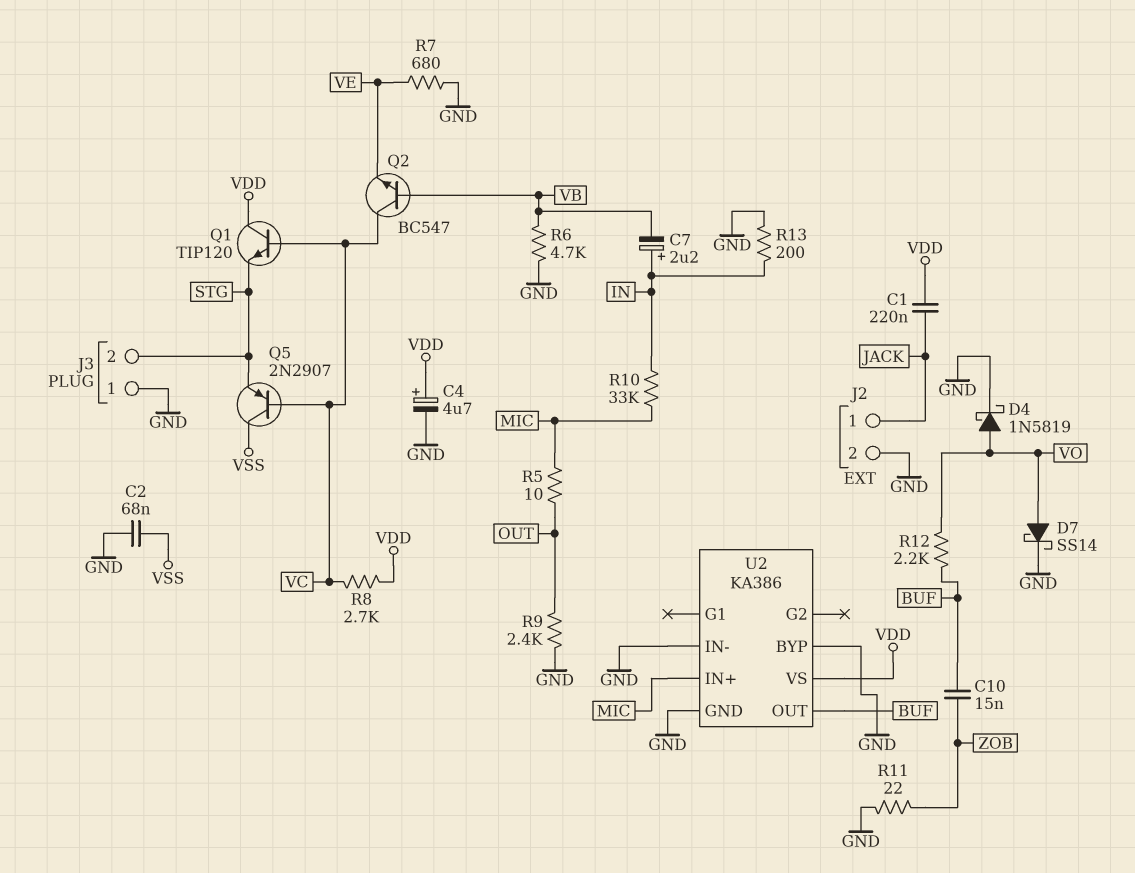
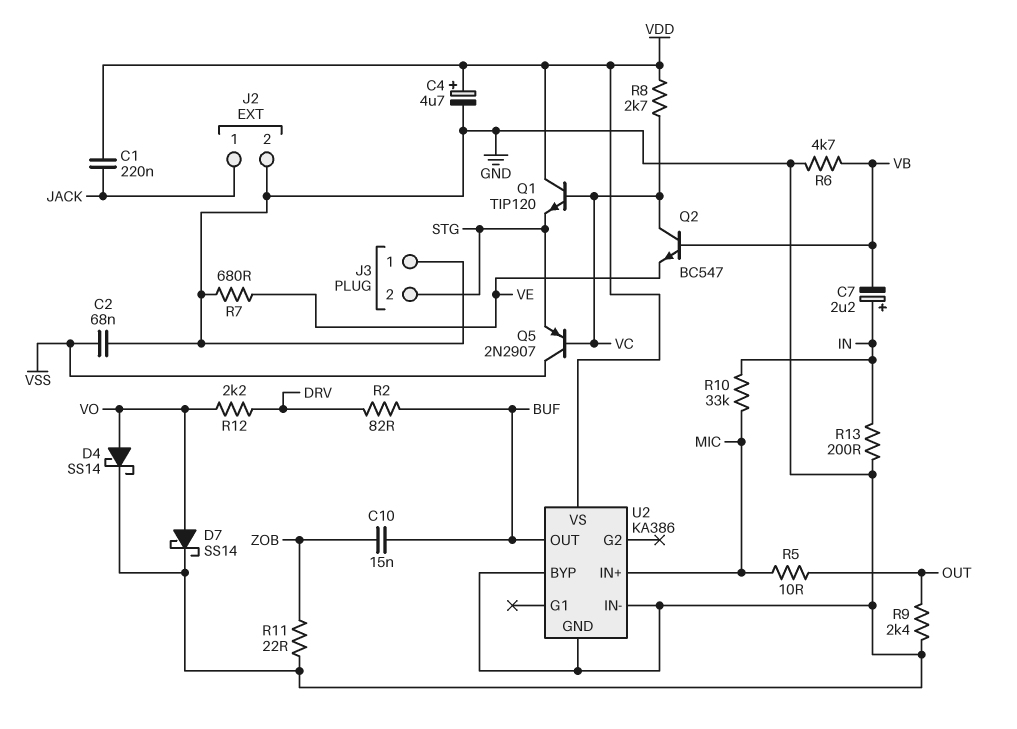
D4: schottky 1N5819 (A VO, K GND) -> schottky SS14 (A VO, K GND)
R2: none -> 82 (BUF, DRV)
R12: 2.2k (BUF, VO) -> 2.2k (DRV, VO)

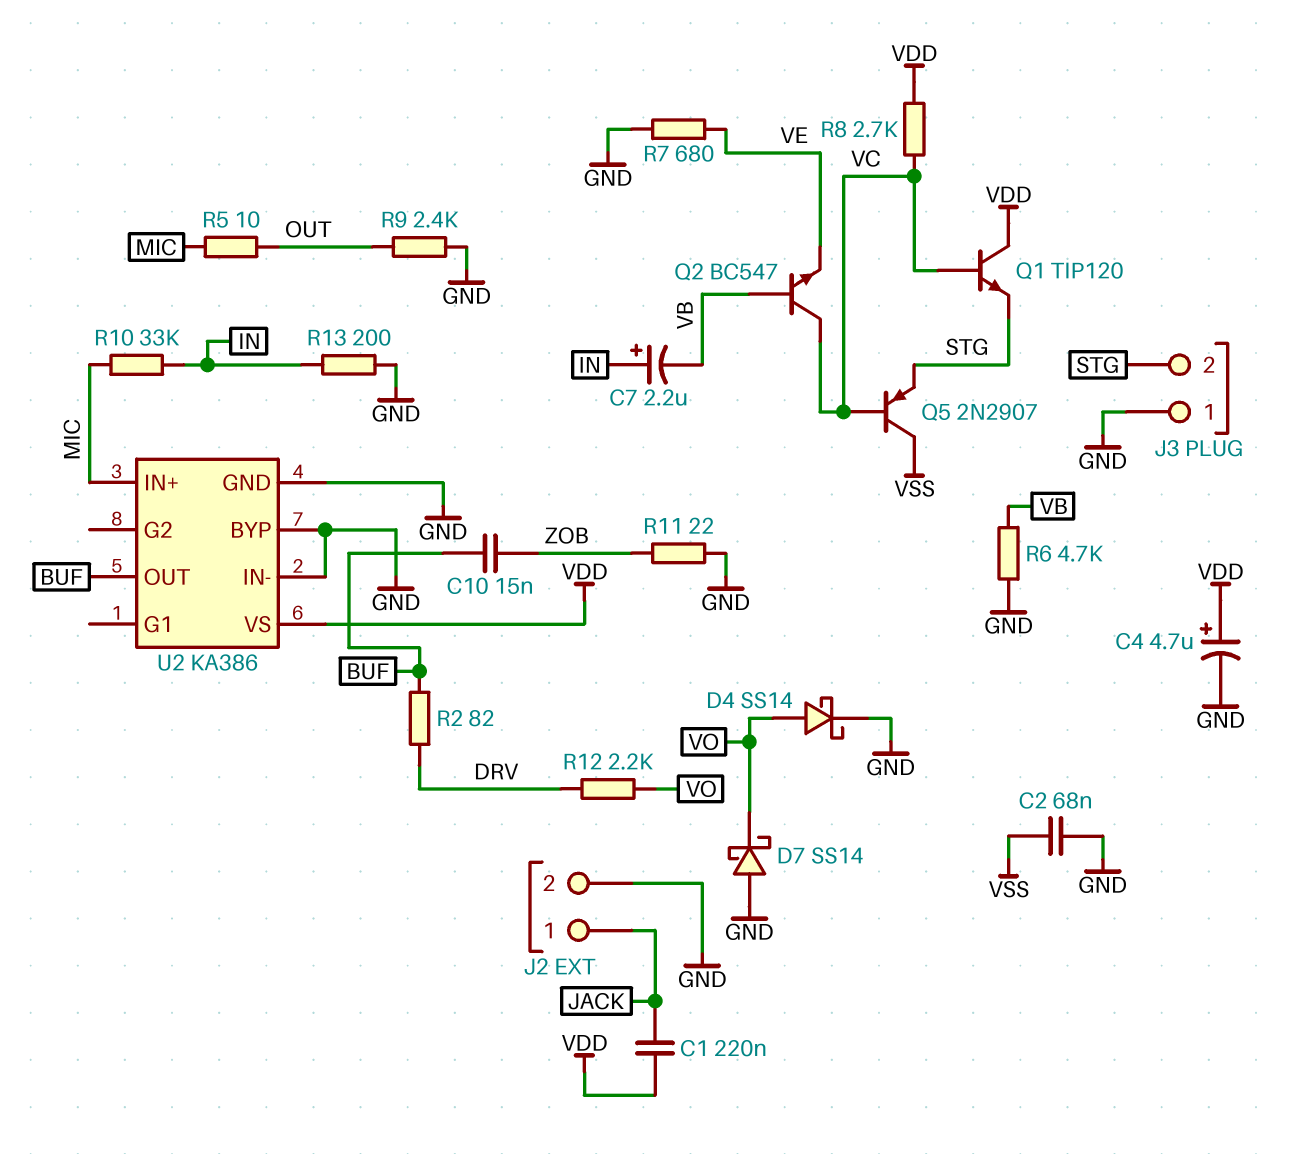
D7: schottky SS14 (A VO, K GND) -> schottky SS14 (A GND, K VO)

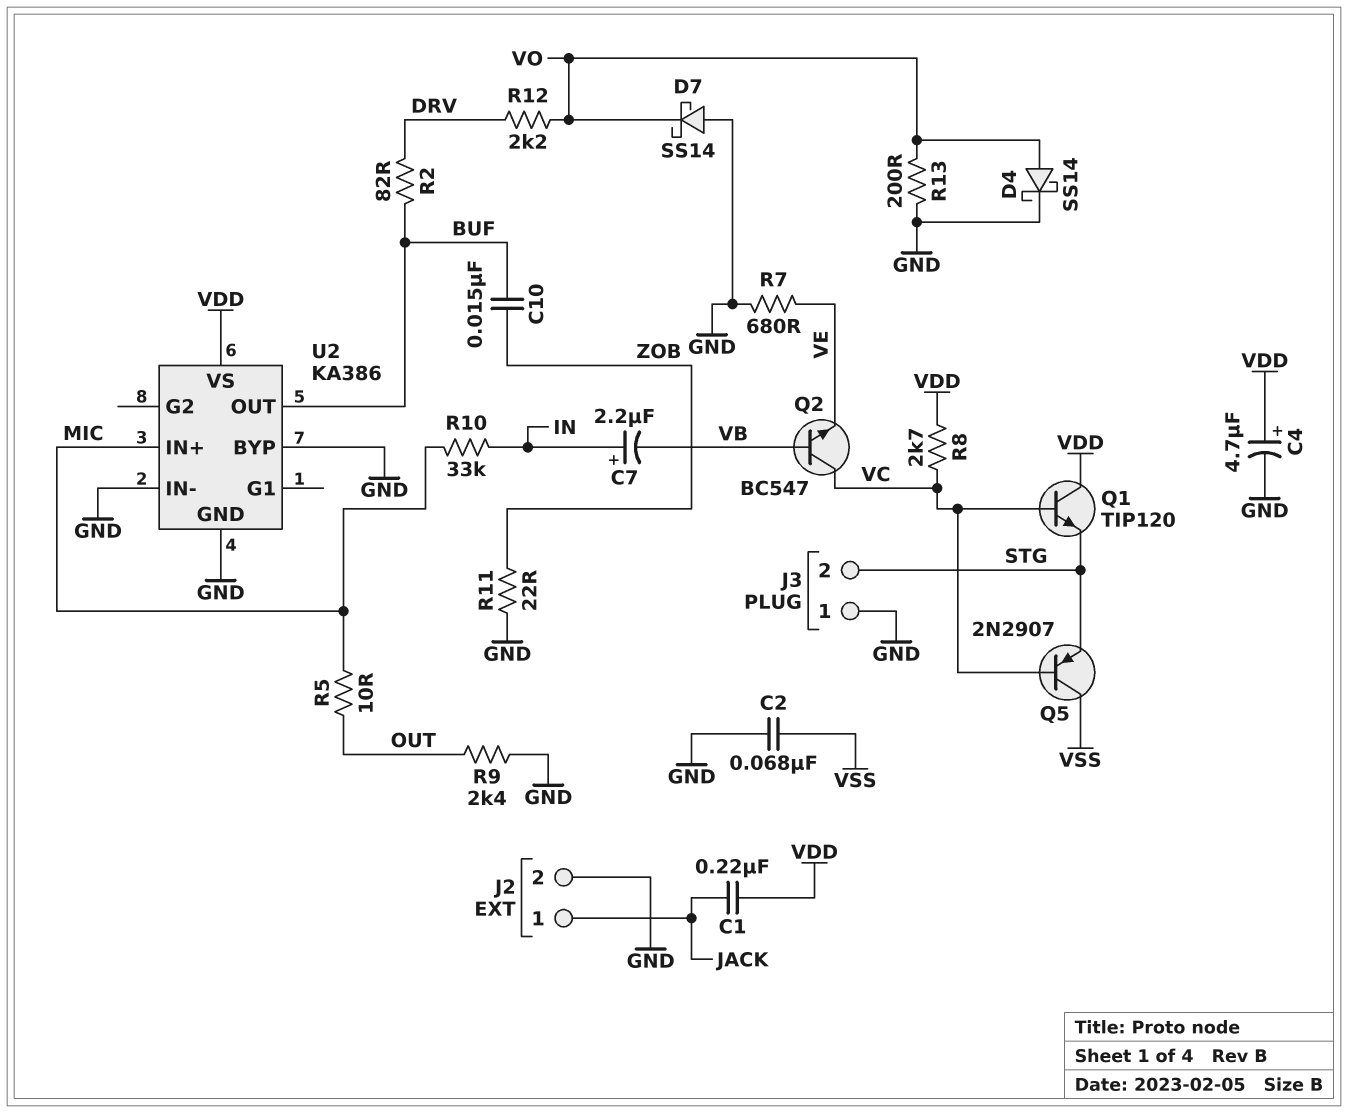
R6: 4.7k (GND, VB) -> none
R13: 200 (GND, IN) -> 200 (GND, VO)

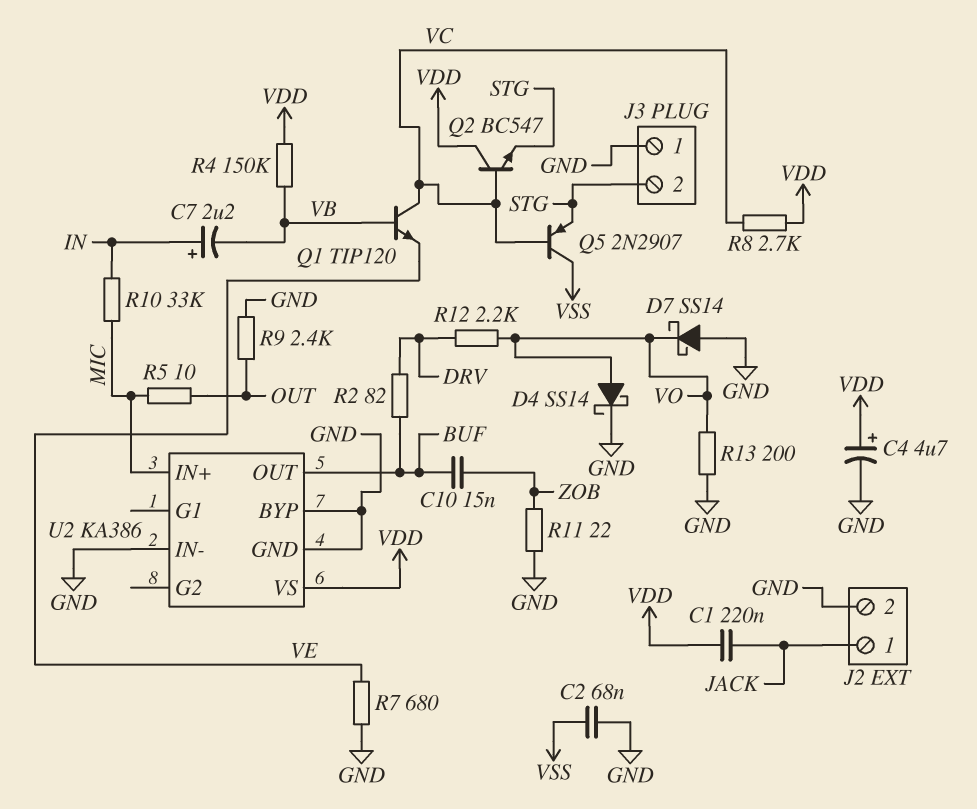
Q1: NPN TIP120 (B VC, C VDD, E STG) -> NPN TIP120 (B VB, C VC, E VE)
Q2: NPN BC547 (B VB, C VC, E VE) -> NPN BC547 (B VC, C VDD, E STG)
R4: none -> 150k (VB, VDD)

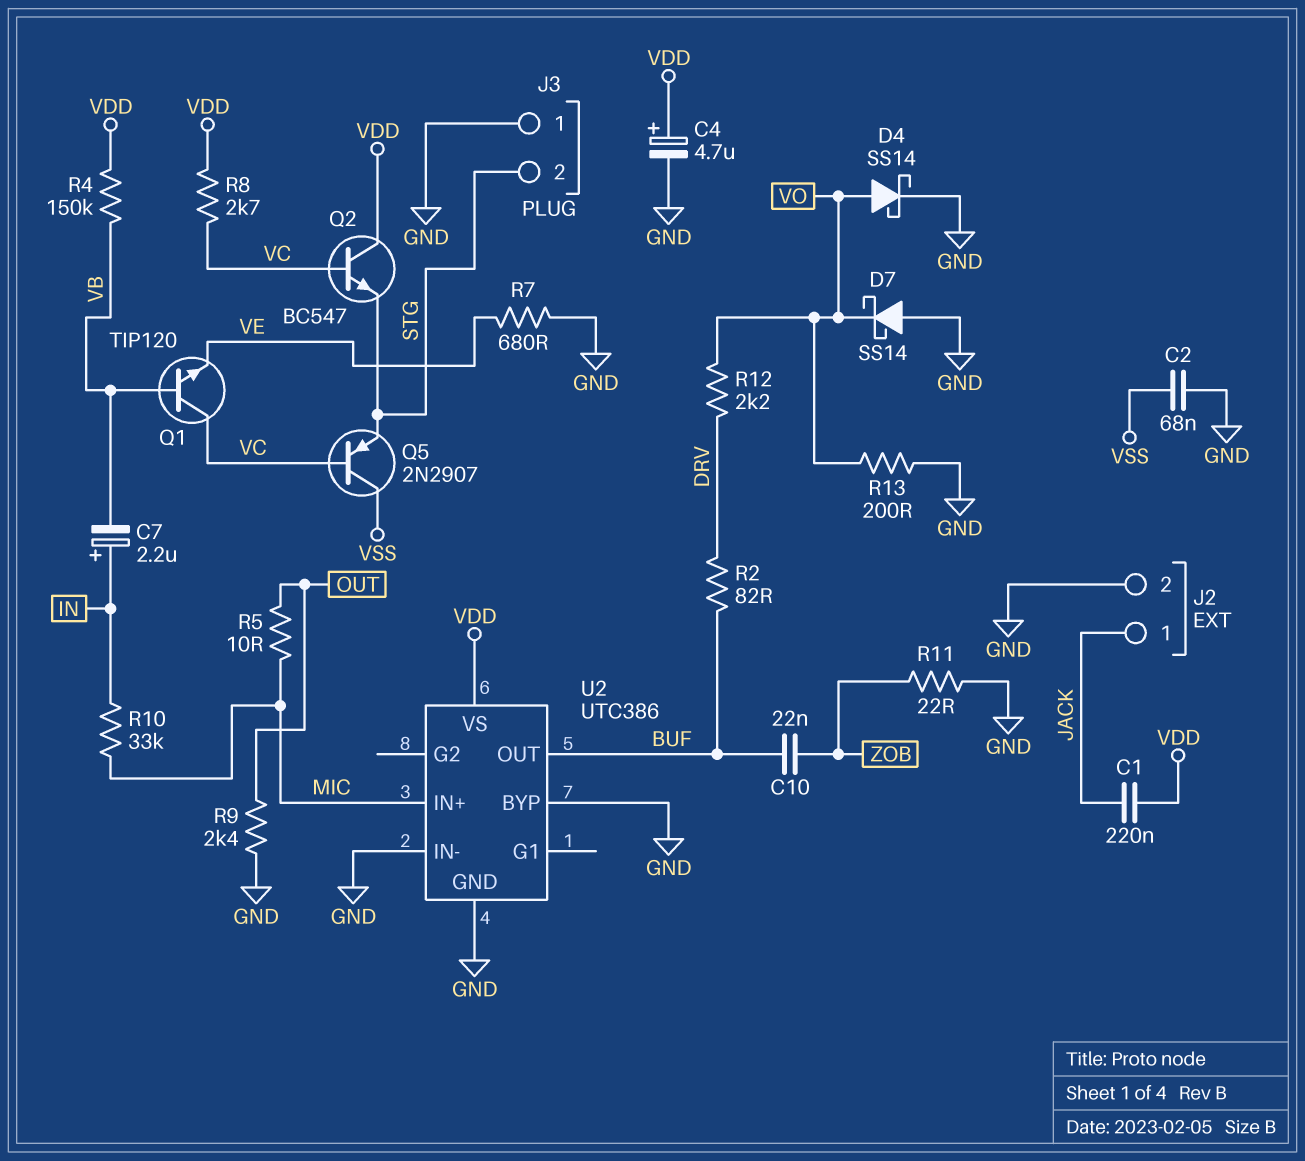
C10: 15nF (BUF, ZOB) -> 22nF (BUF, ZOB)
U2: KA386 -> UTC386

